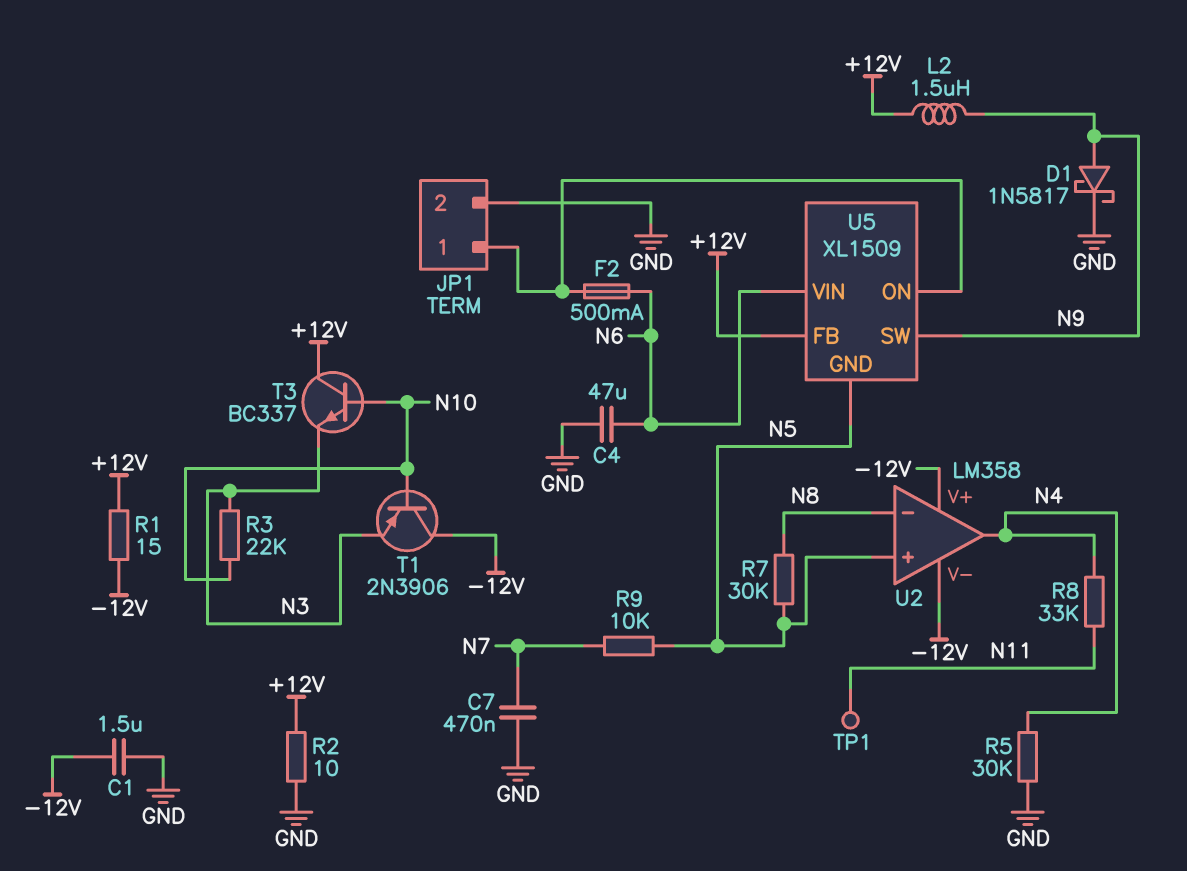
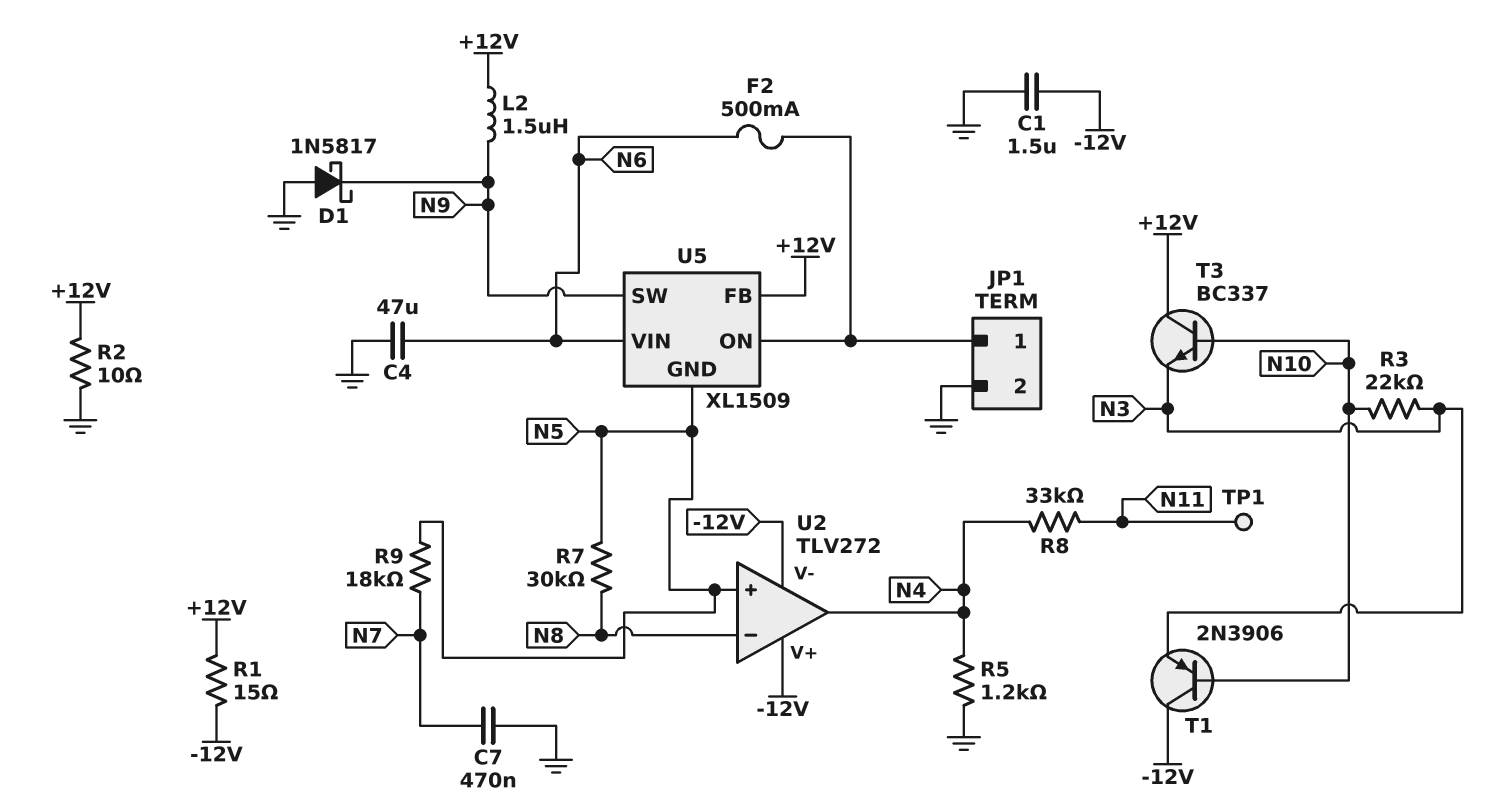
D1: schottky 1N5817 (A N9, K GND) -> schottky 1N5817 (A GND, K N9)
R5: 30k (GND, N4) -> 1.2k (GND, N4)
R9: 10k (N5, N7) -> 18k (N5, N7)
U2: LM358 -> TLV272

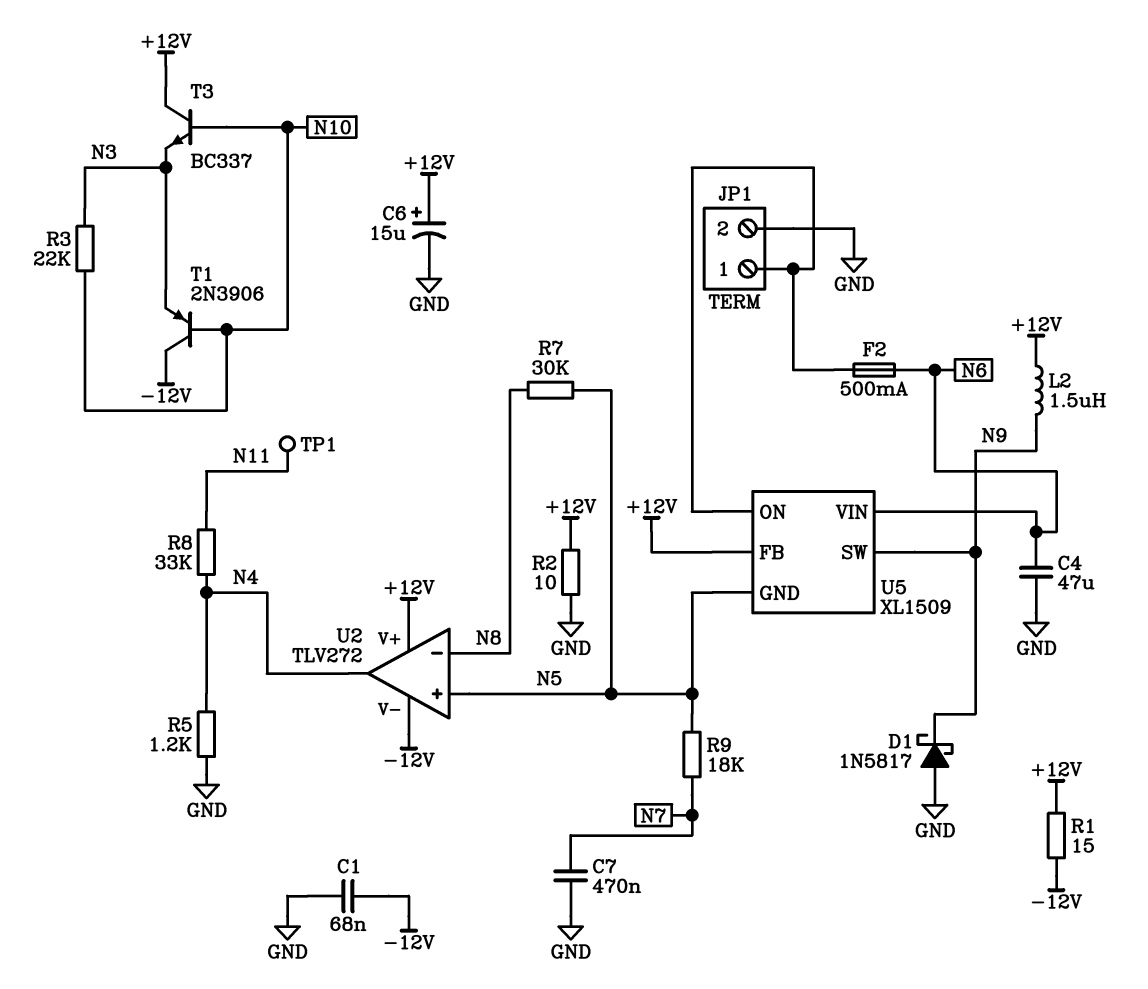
C1: 1.5uF (-12V, GND) -> 68nF (-12V, GND)
C6: none -> 15uF (plus +12V, minus GND)
U2 pin V+: -12V -> +12V

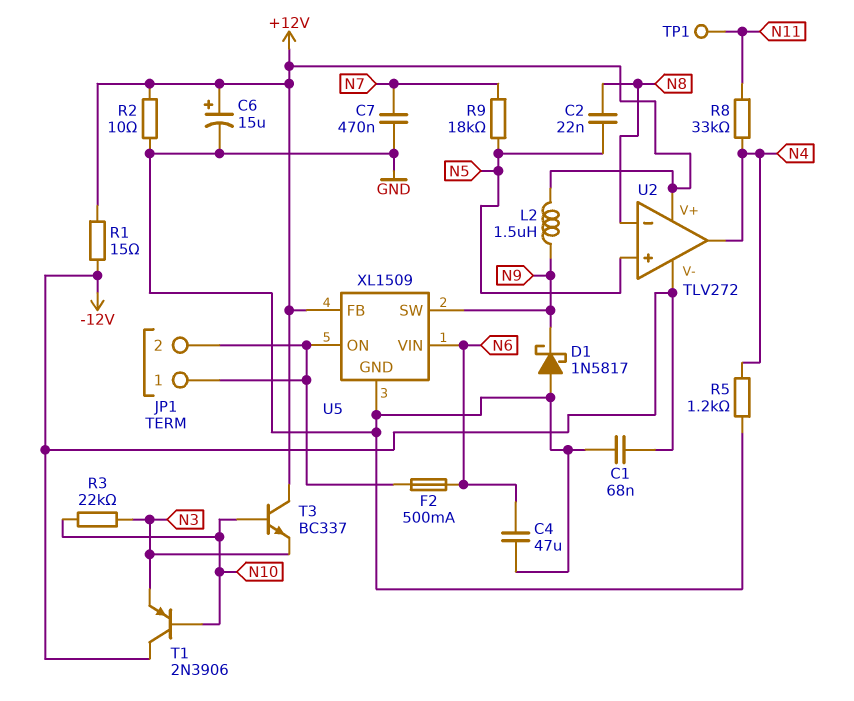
C2: none -> 22nF (N5, N8)
JP1 pin 2: GND -> JP1/1
R7: 30k (N5, N8) -> none
U5 pin GND: N5 -> GND

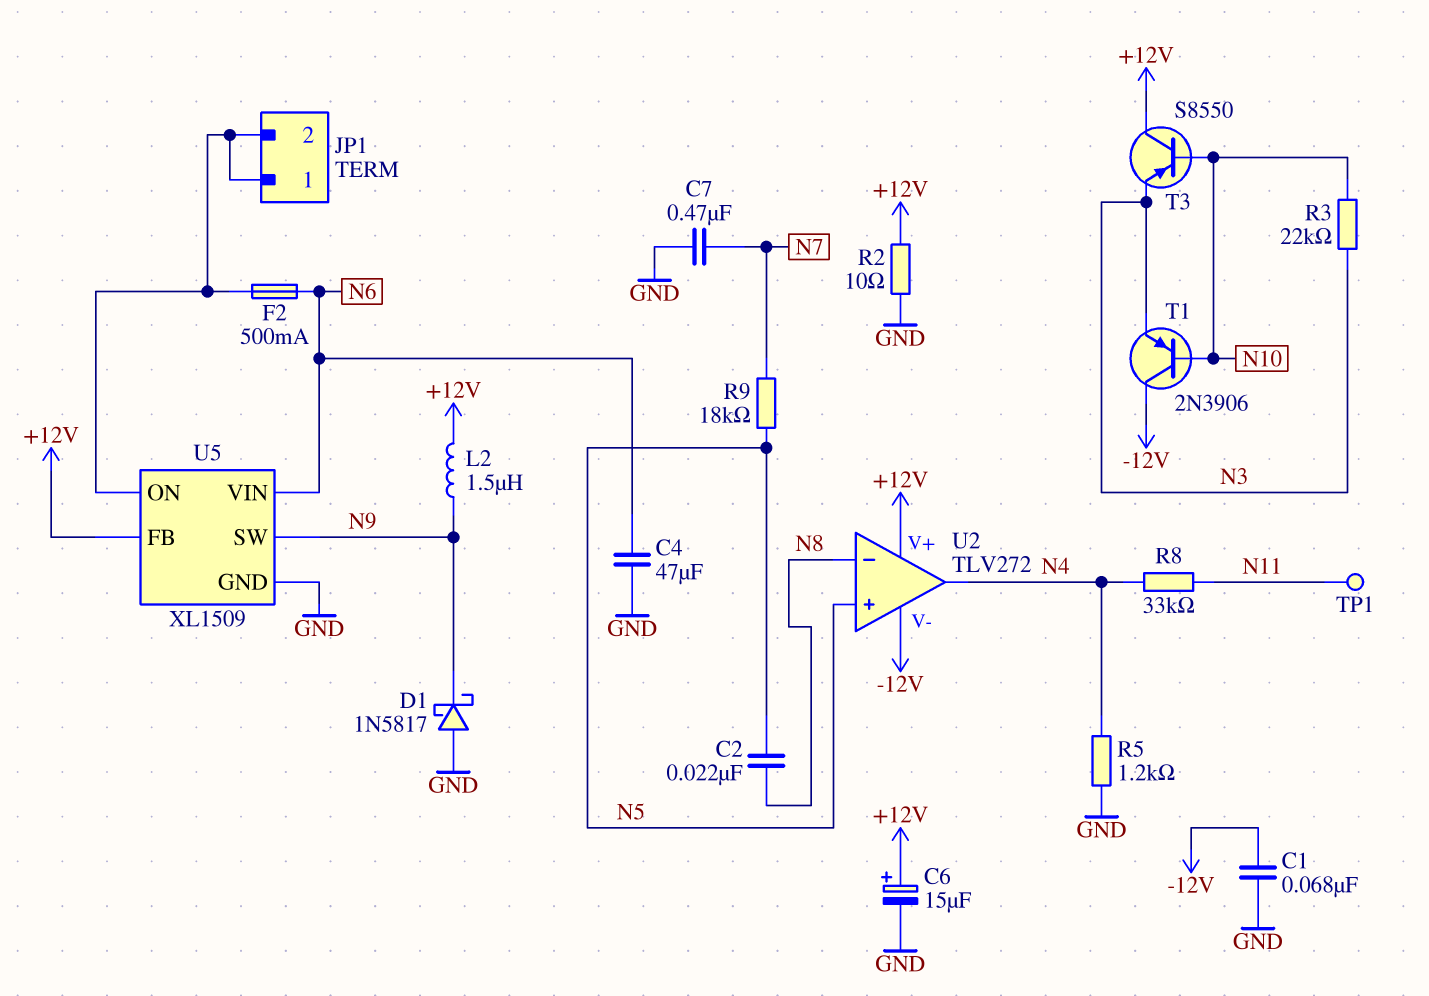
R1: 15 (+12V, -12V) -> none
T3: NPN BC337 (B N10, C +12V, E N3) -> PNP S8550 (B N10, C +12V, E N3)

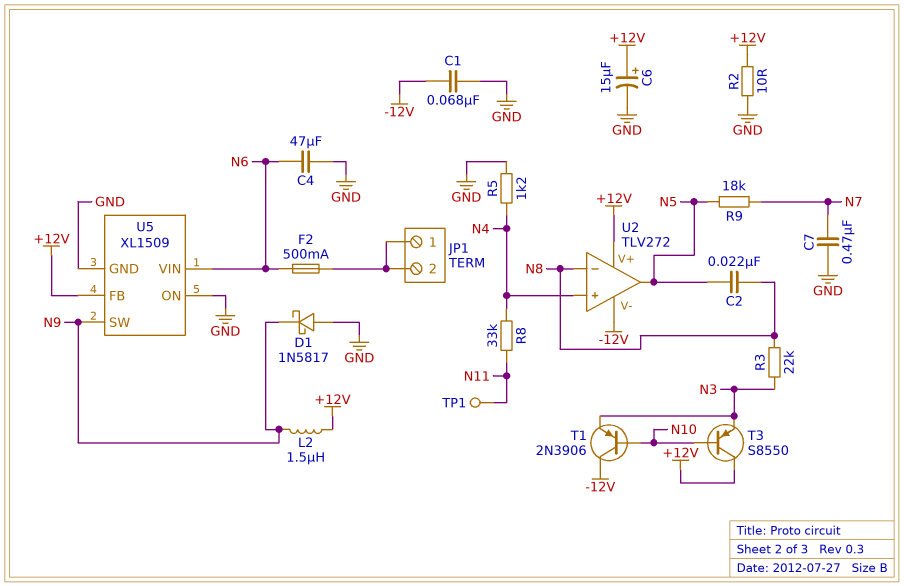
R3: 22k (N3, N10) -> 22k (N3, N8)
U2 pin in+: N5 -> N4
U2 pin out: N4 -> N5
U5 pin ON: JP1/1 -> GND

